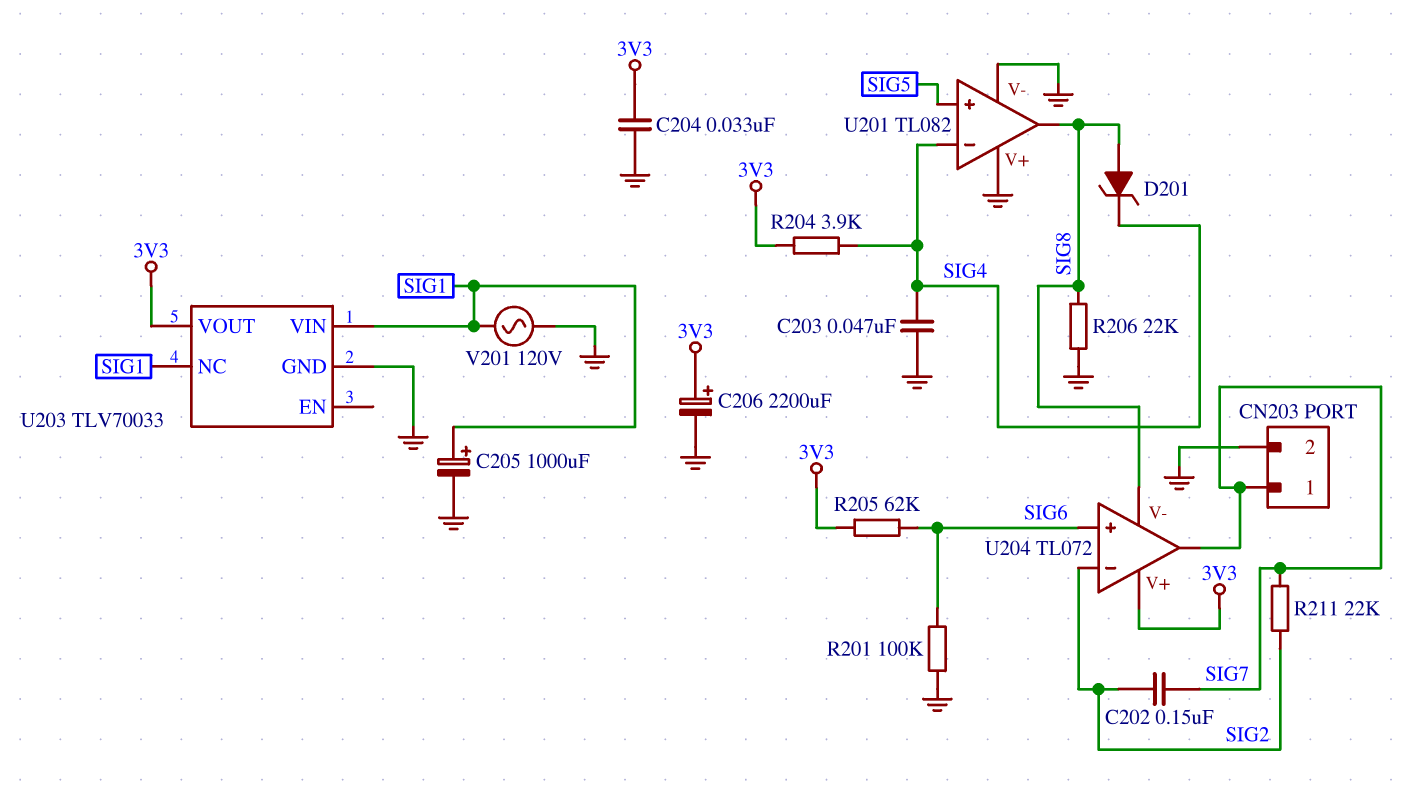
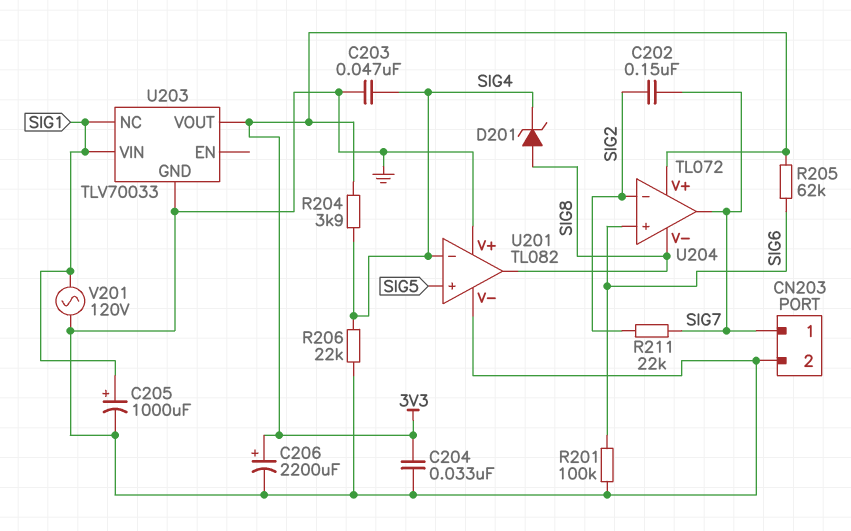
R206: 22k (GND, SIG8) -> 22k (GND, SIG4)

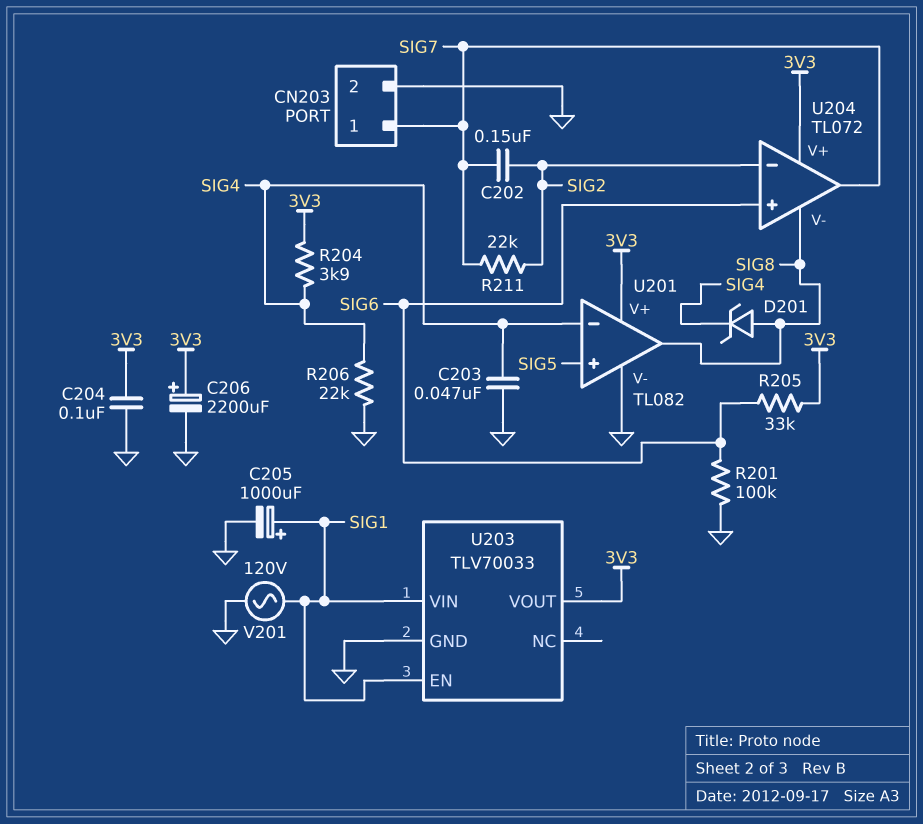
C204: 33nF (3V3, GND) -> 100nF (3V3, GND)
R205: 62k (3V3, SIG6) -> 33k (3V3, SIG6)
U201 pin V+: GND -> 3V3
U203 pin EN: none -> SIG1
U203 pin NC: SIG1 -> none

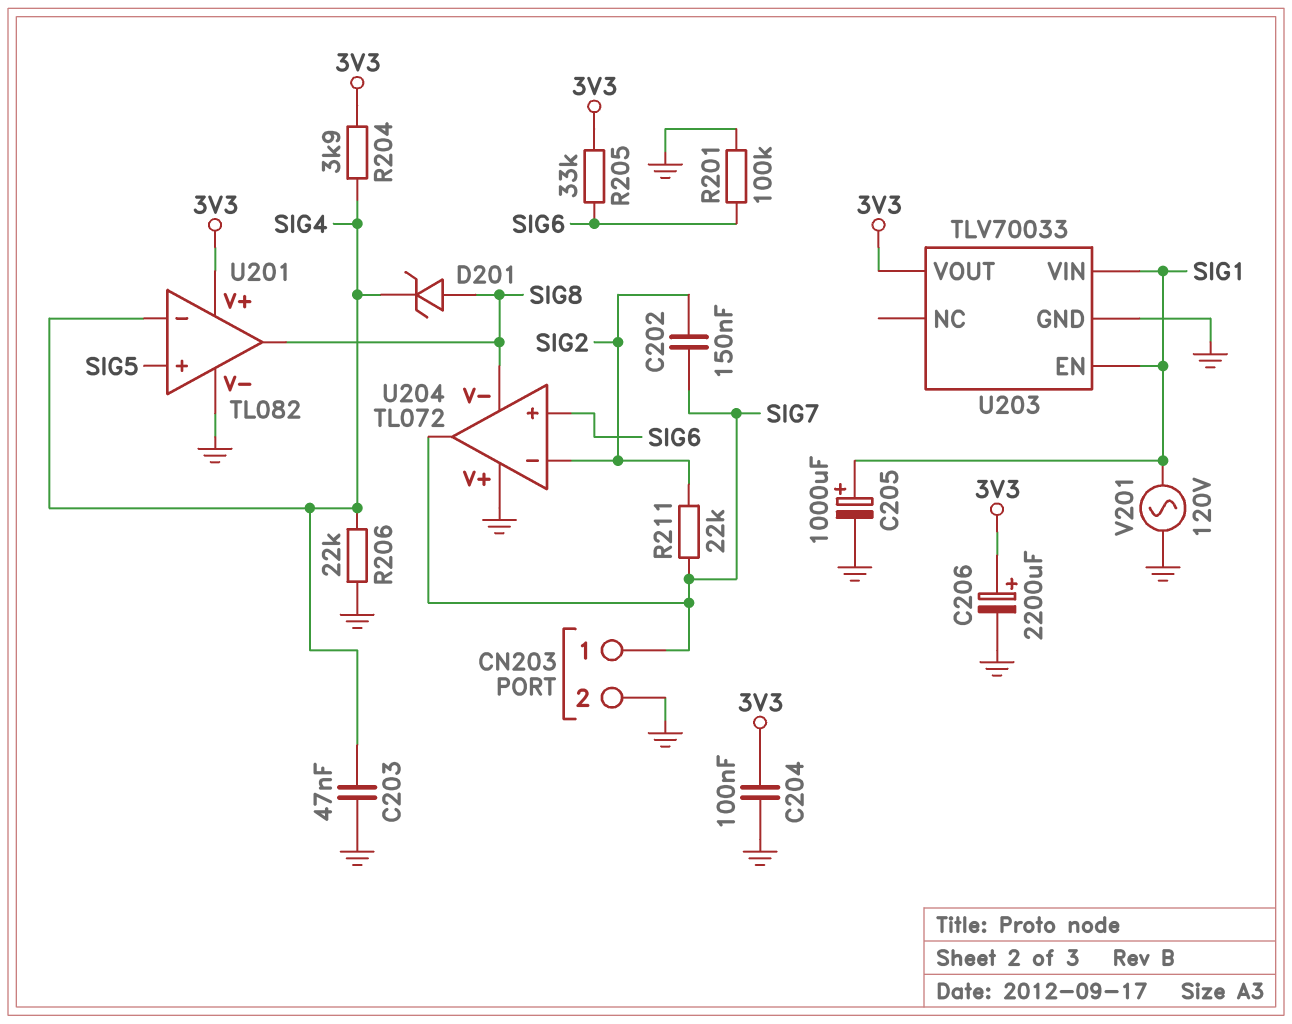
U204 pin V+: 3V3 -> GND

